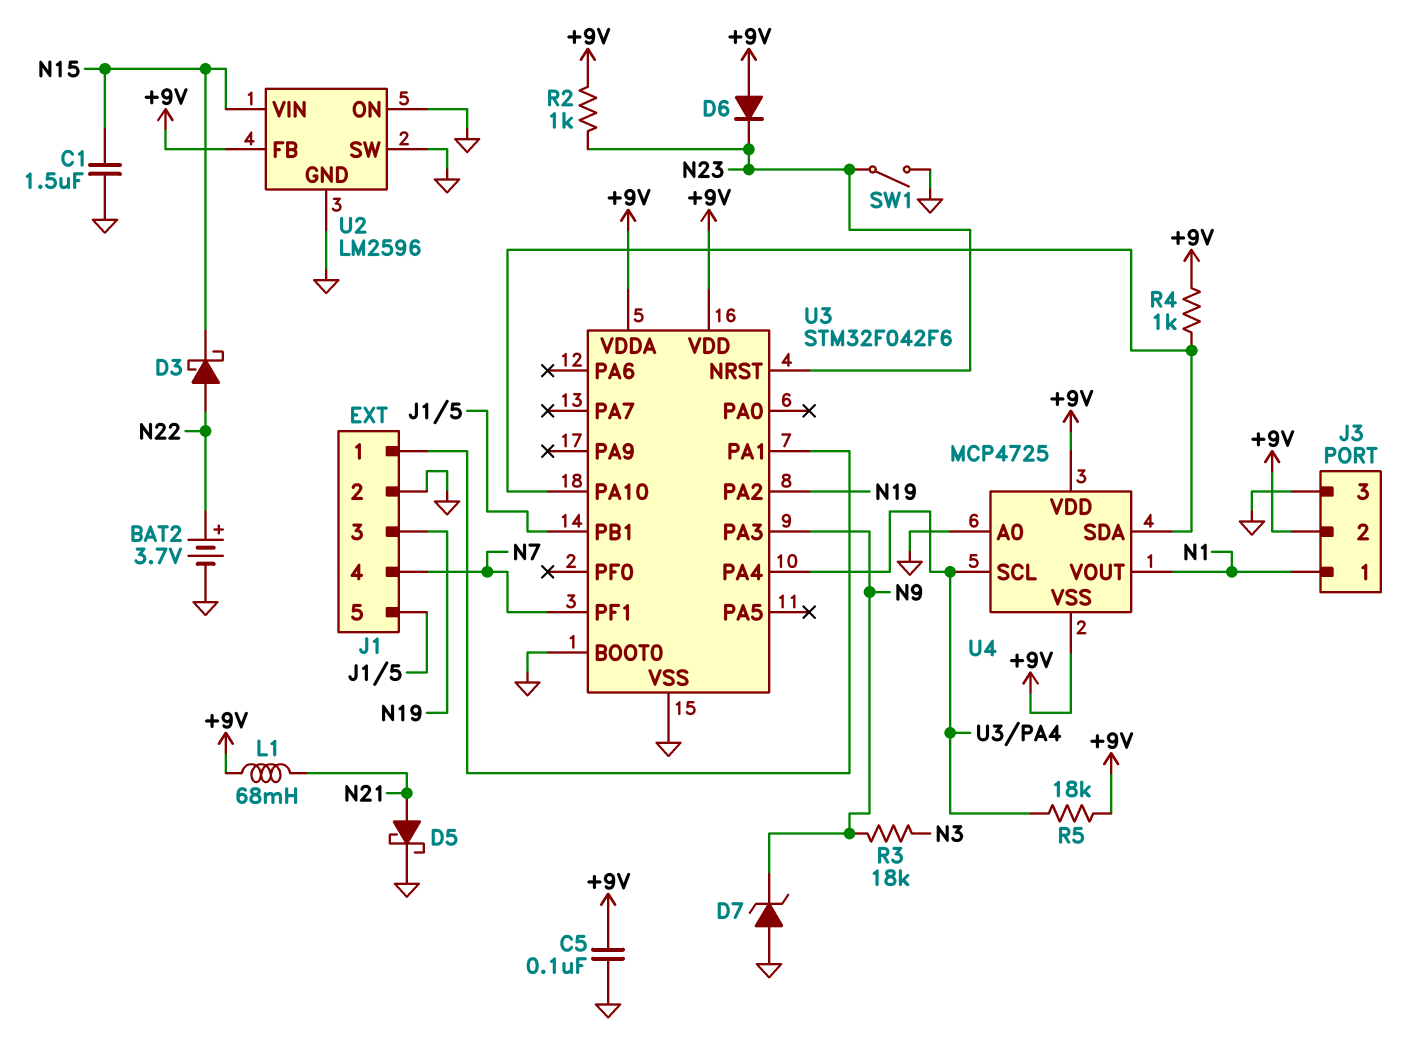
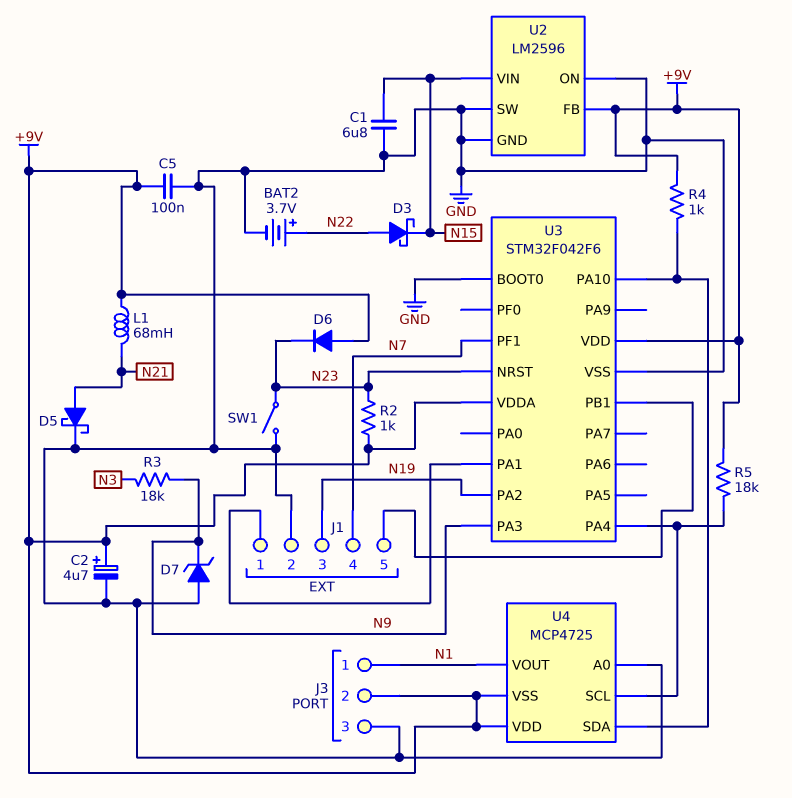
C1: 1.5uF (GND, N15) -> 6.8uF (GND, N15)
C2: none -> 4.7uF (plus +9V, minus GND)

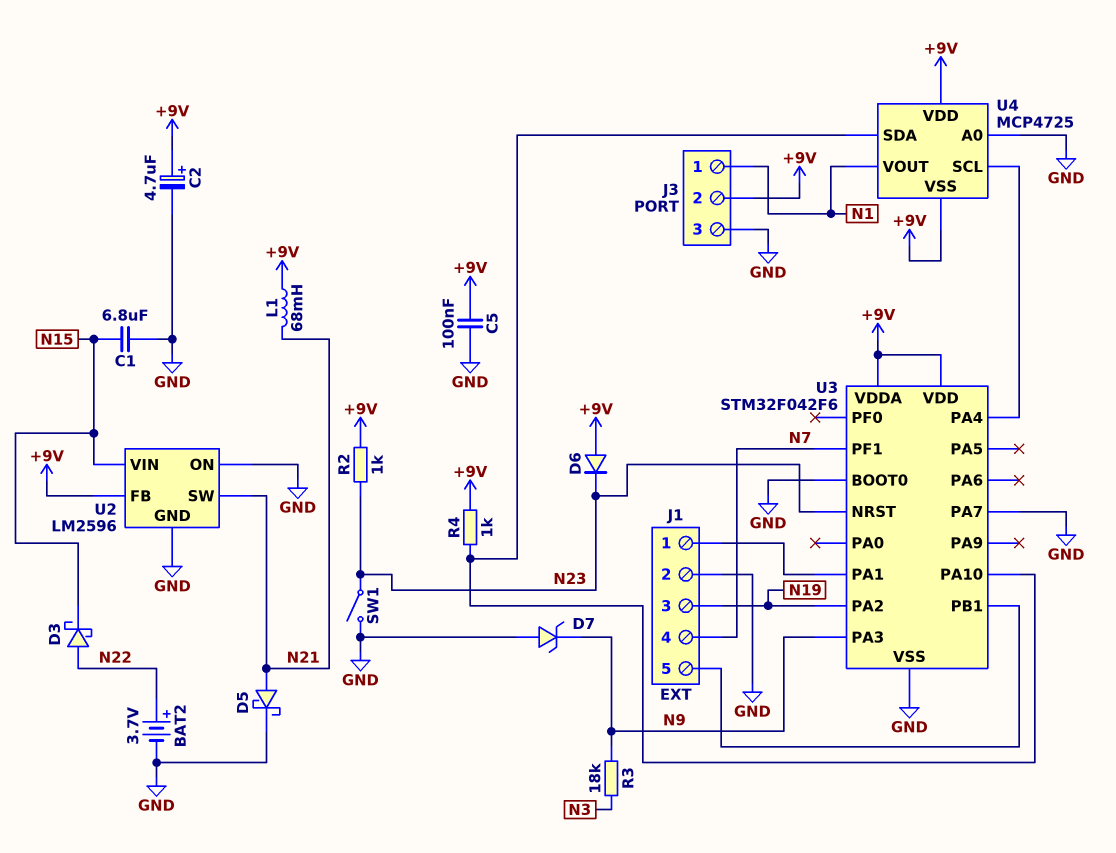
R5: 18k (+9V, U3/PA4) -> none
U2 pin SW: GND -> N21
U3 pin PA7: none -> GND

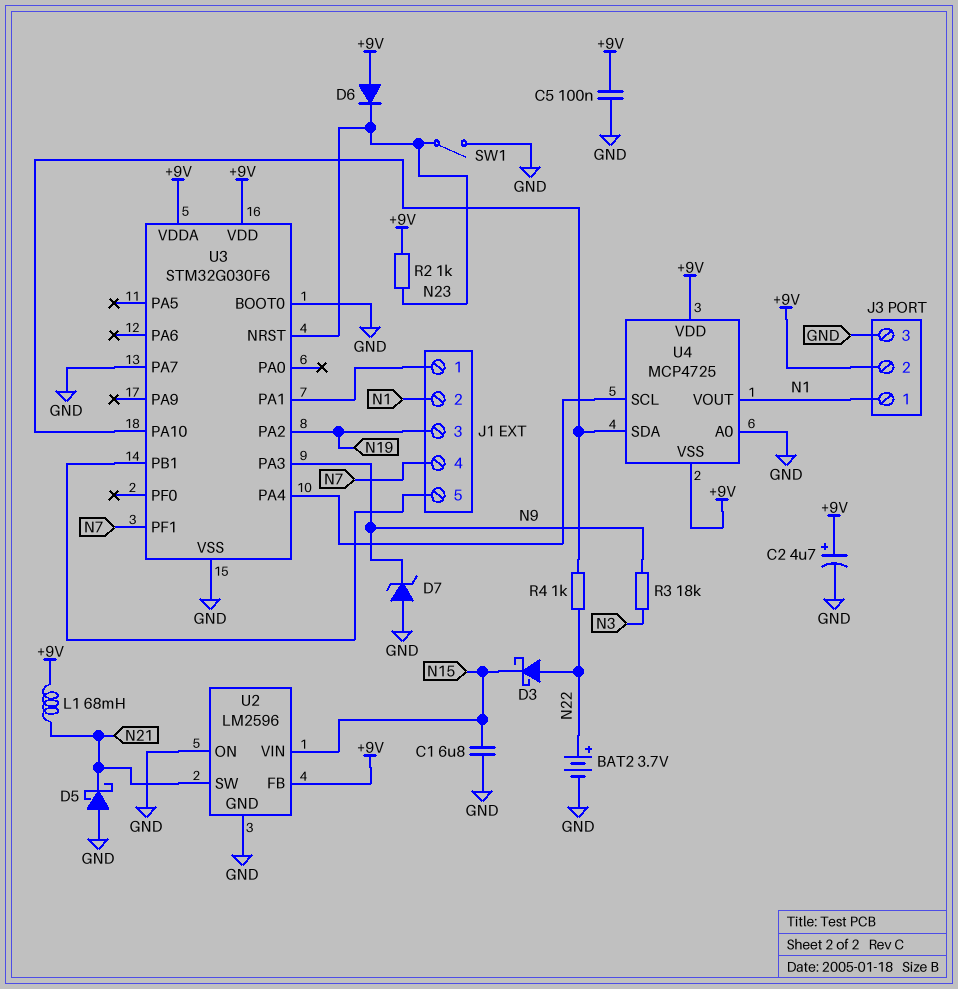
D5: schottky (A N21, K GND) -> schottky (A GND, K N21)
J1 pin 2: GND -> N1
R4: 1k (+9V, U3/PA10) -> 1k (N22, U3/PA10)
U3: STM32F042F6 -> STM32G030F6

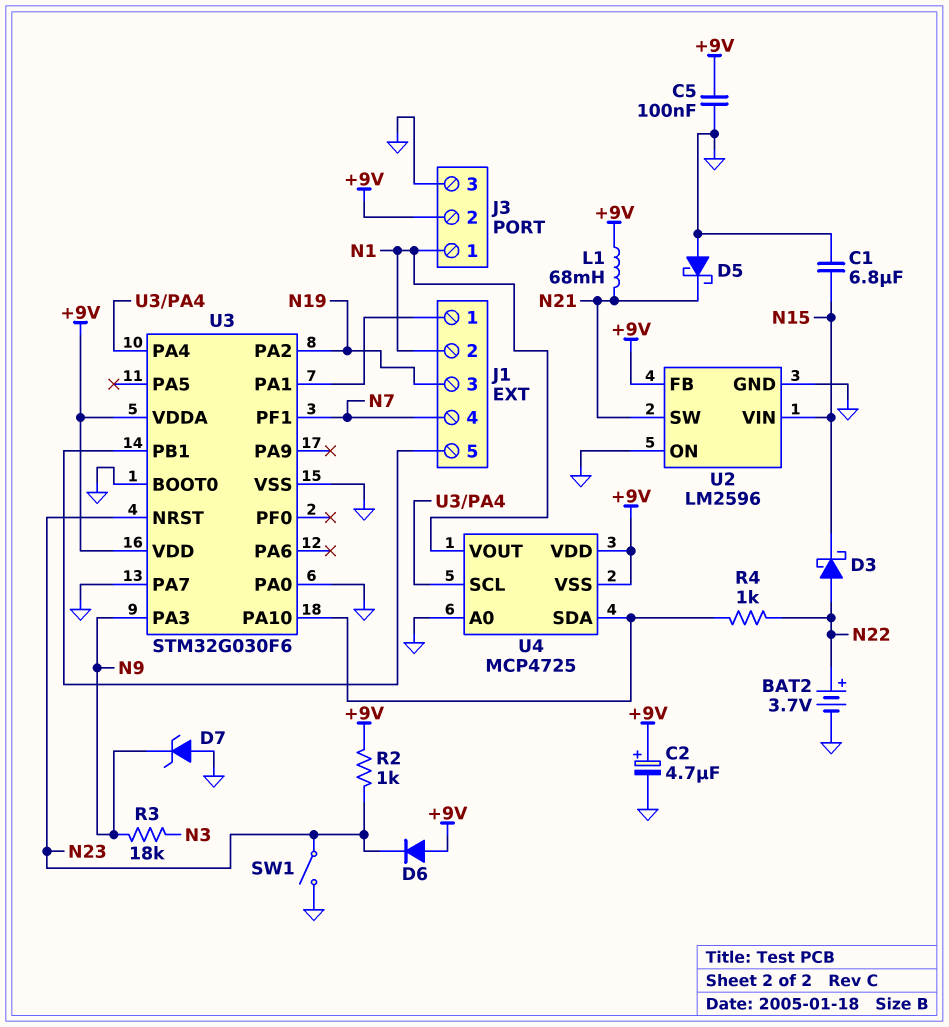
U3 pin PA0: none -> GND

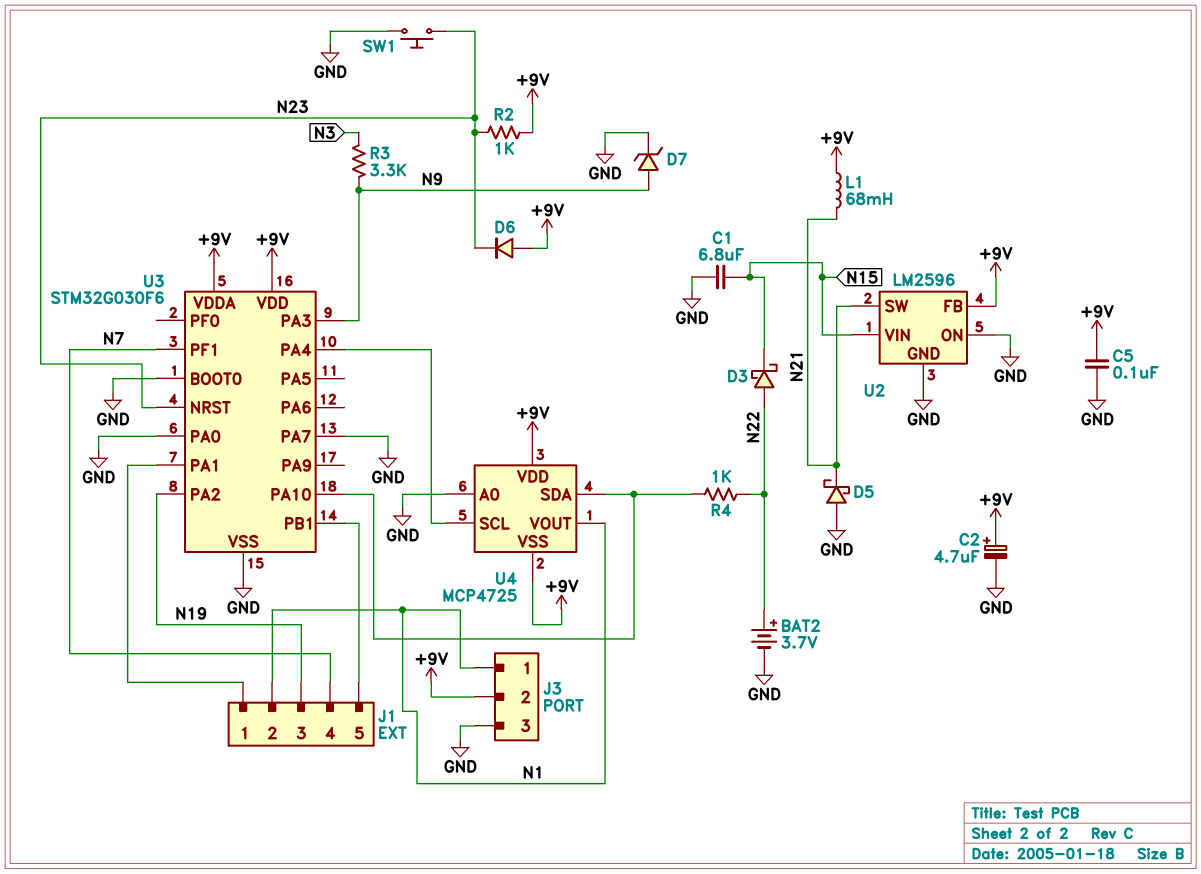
D7: zener (A GND, K N9) -> zener (A N9, K GND)
R3: 18k (N3, N9) -> 3.3k (N3, N9)
SW1: switch (GND, N23) -> button (GND, N23)

